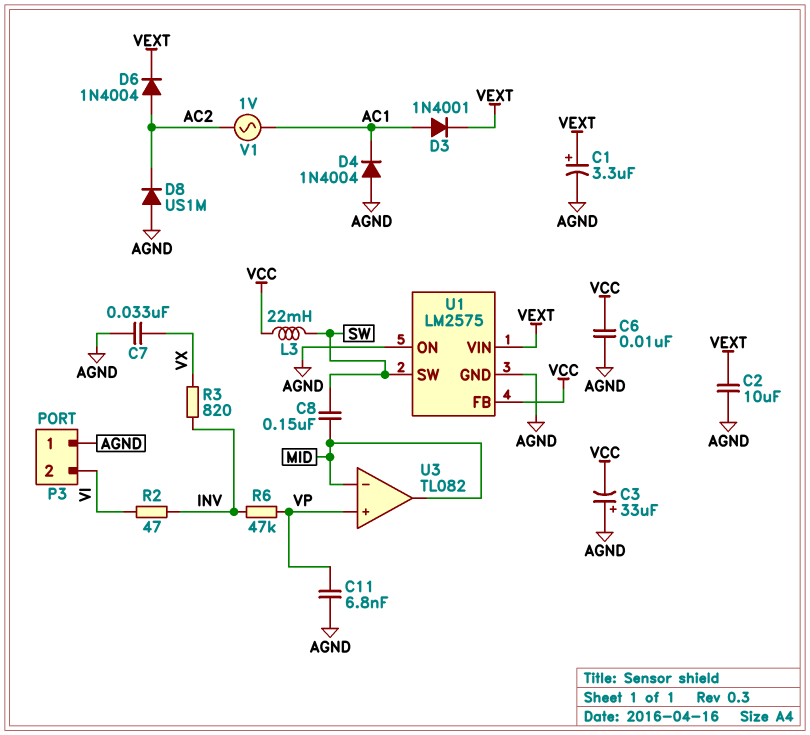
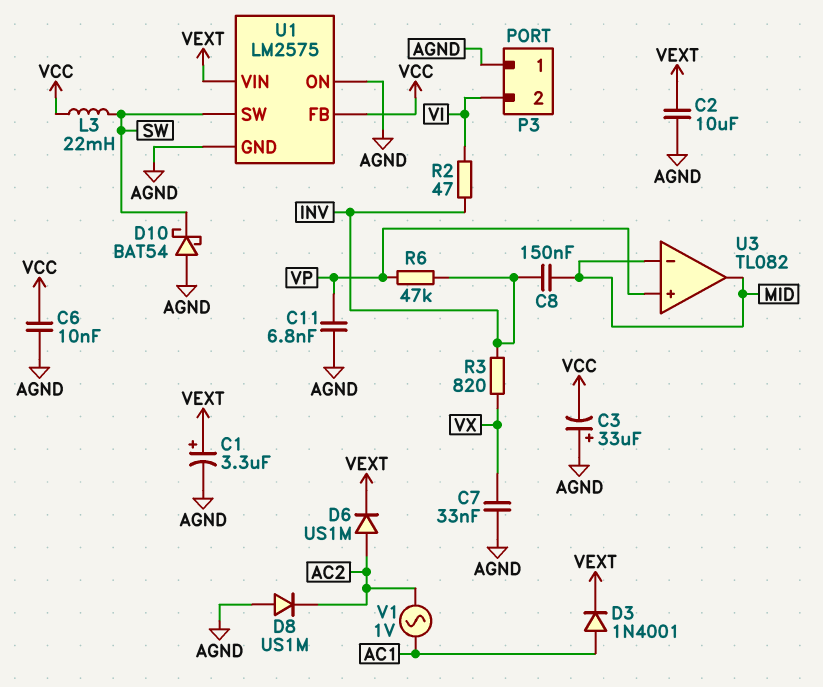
C8: 150nF (MID, SW) -> 150nF (INV, MID)
D4: diode 1N4004 (A AGND, K AC1) -> none
D6: diode 1N4004 (A AC2, K VEXT) -> diode US1M (A AC2, K VEXT)
D10: none -> schottky BAT54 (A AGND, K SW)

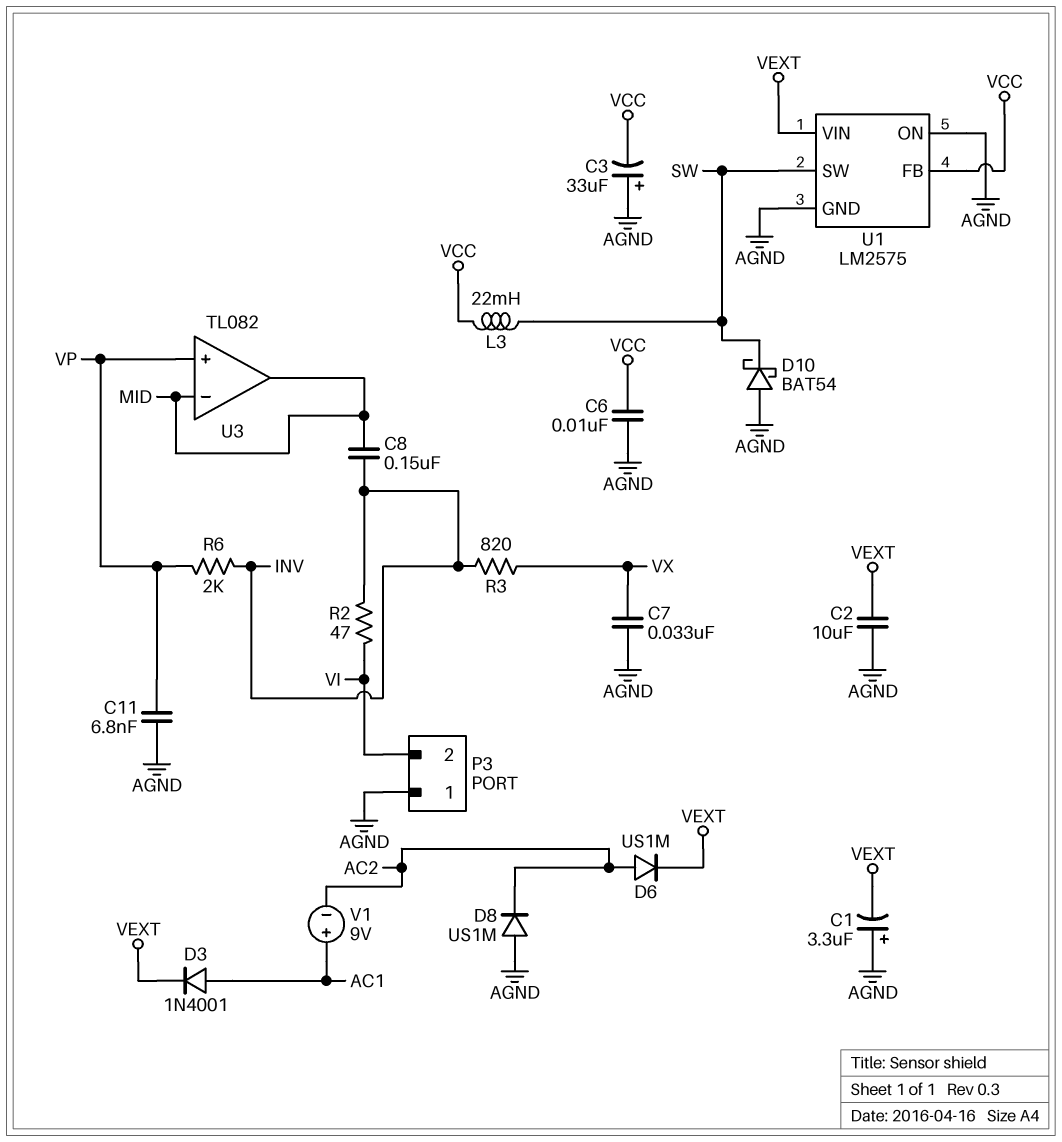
C1: 3.3uF (plus VEXT, minus AGND) -> 3.3uF (plus AGND, minus VEXT)
R6: 47k (INV, VP) -> 2k (INV, VP)
V1: AC 1V (AC1, AC2) -> 9V (plus AC1, minus AC2)

